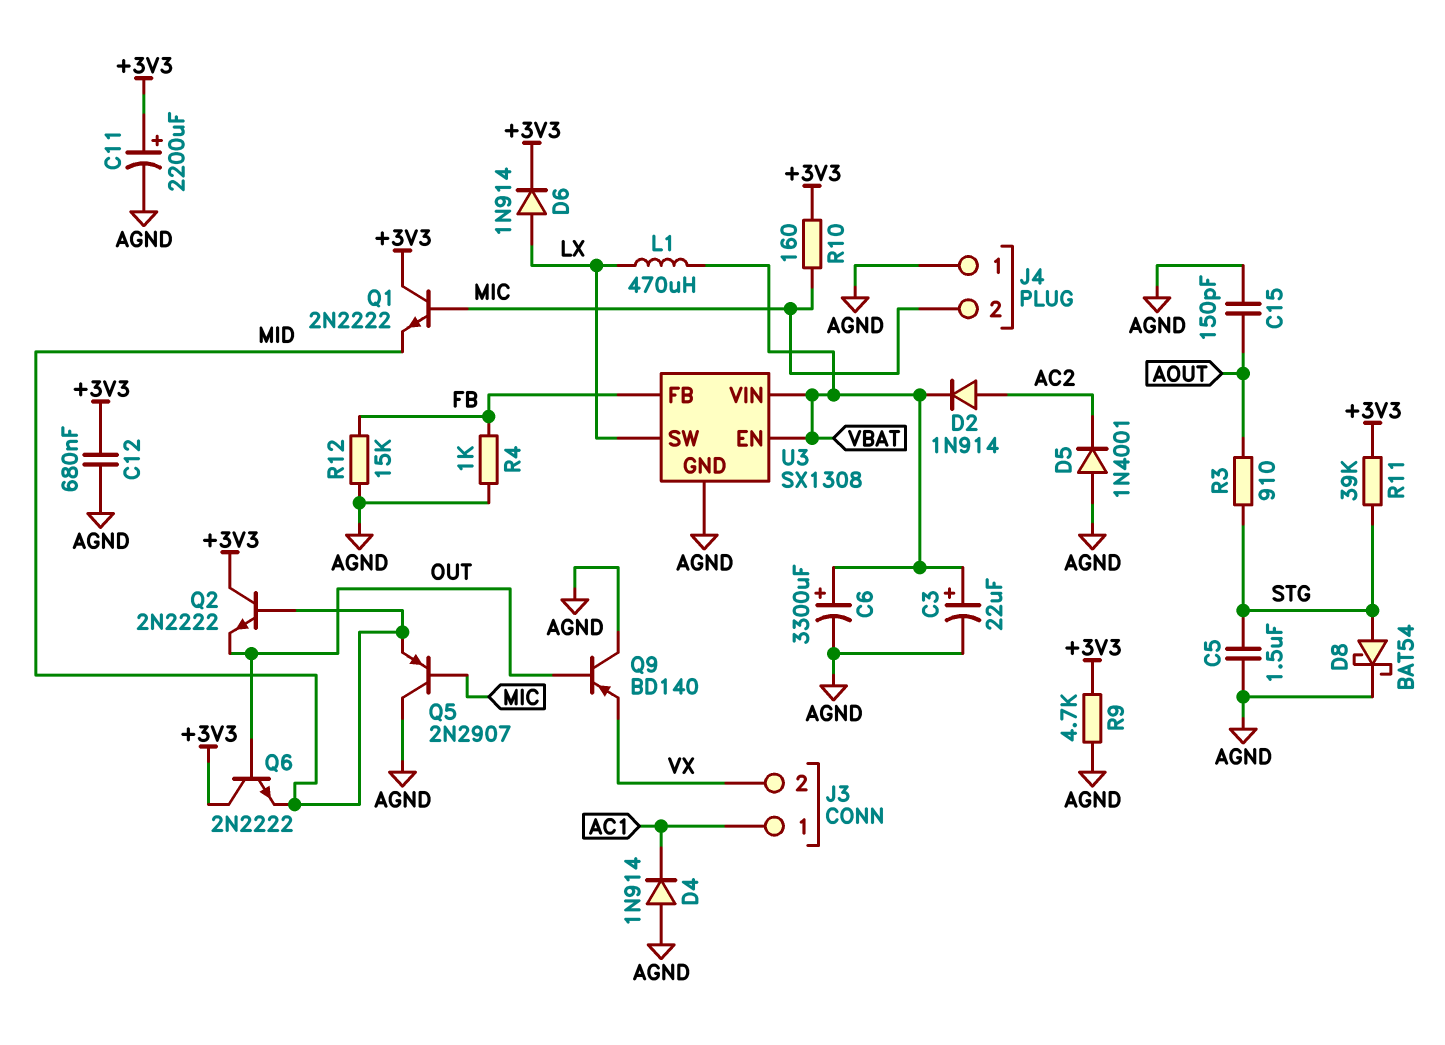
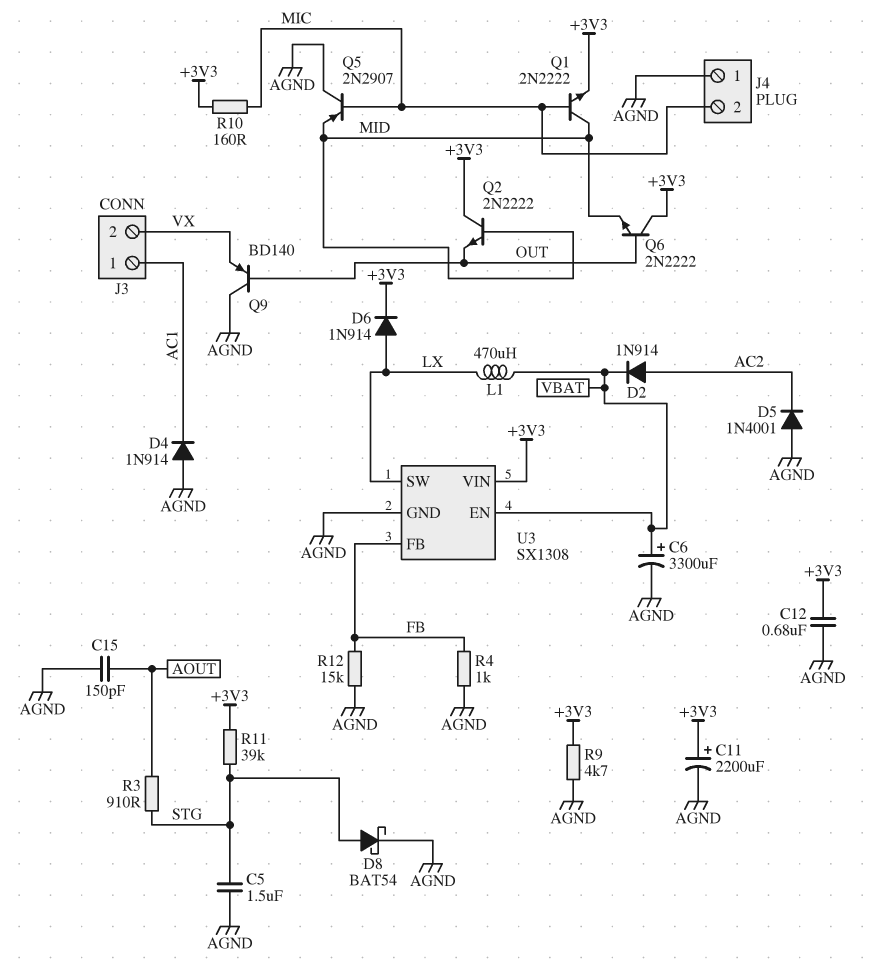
C3: 22uF (plus VBAT, minus AGND) -> none
Q1: NPN 2N2222 (B MIC, C +3V3, E MID) -> NPN 2N2222 (B MIC, C MID, E +3V3)
U3 pin VIN: VBAT -> +3V3

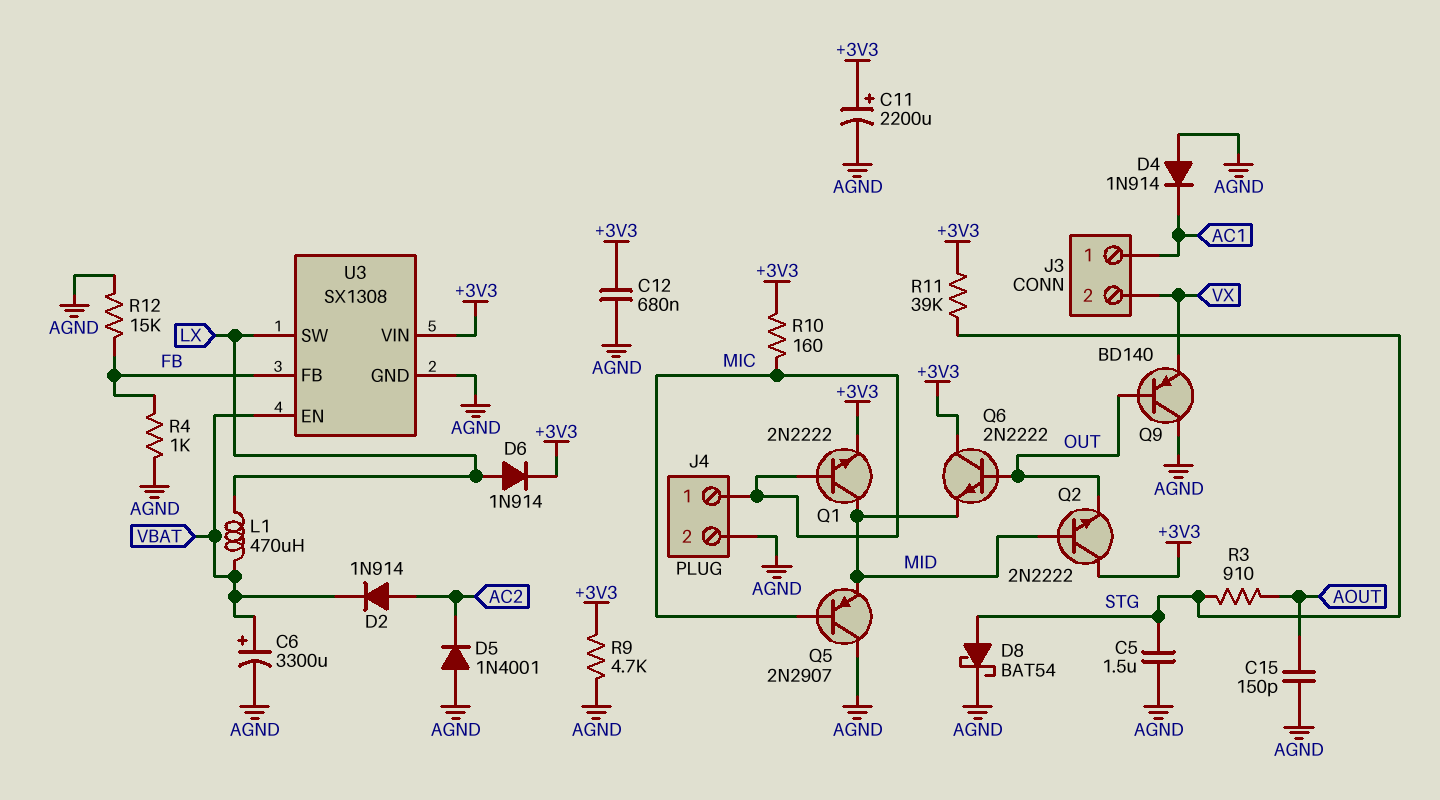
J4 pin 1: AGND -> MIC
J4 pin 2: MIC -> AGND

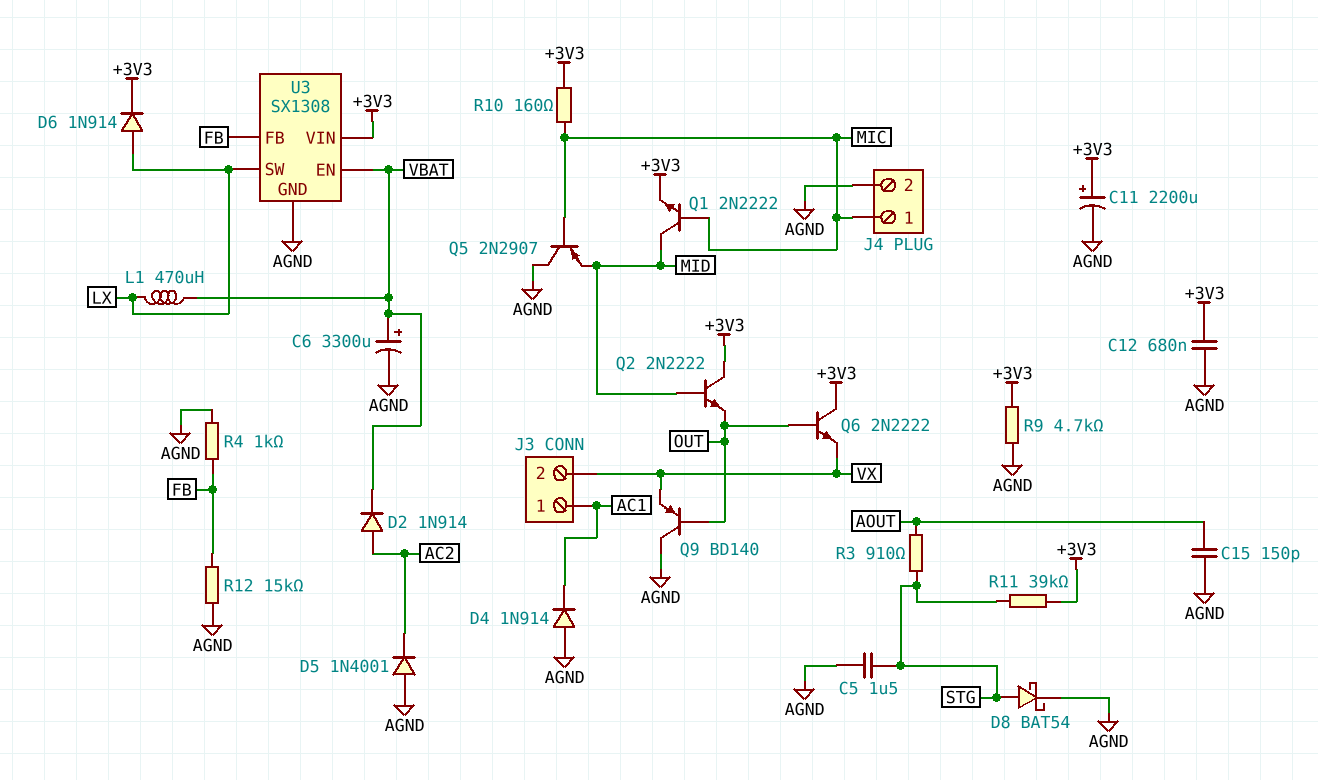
Q6: NPN 2N2222 (B OUT, C +3V3, E MID) -> NPN 2N2222 (B OUT, C +3V3, E VX)

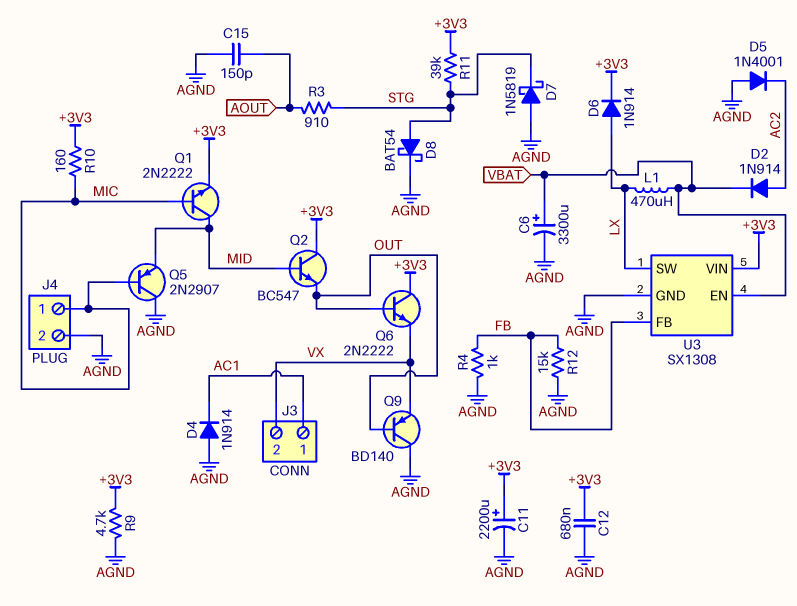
C5: 1.5uF (AGND, STG) -> none
D7: none -> schottky 1N5819 (A AGND, K STG)
Q2: NPN 2N2222 (B MID, C +3V3, E OUT) -> NPN BC547 (B MID, C +3V3, E OUT)

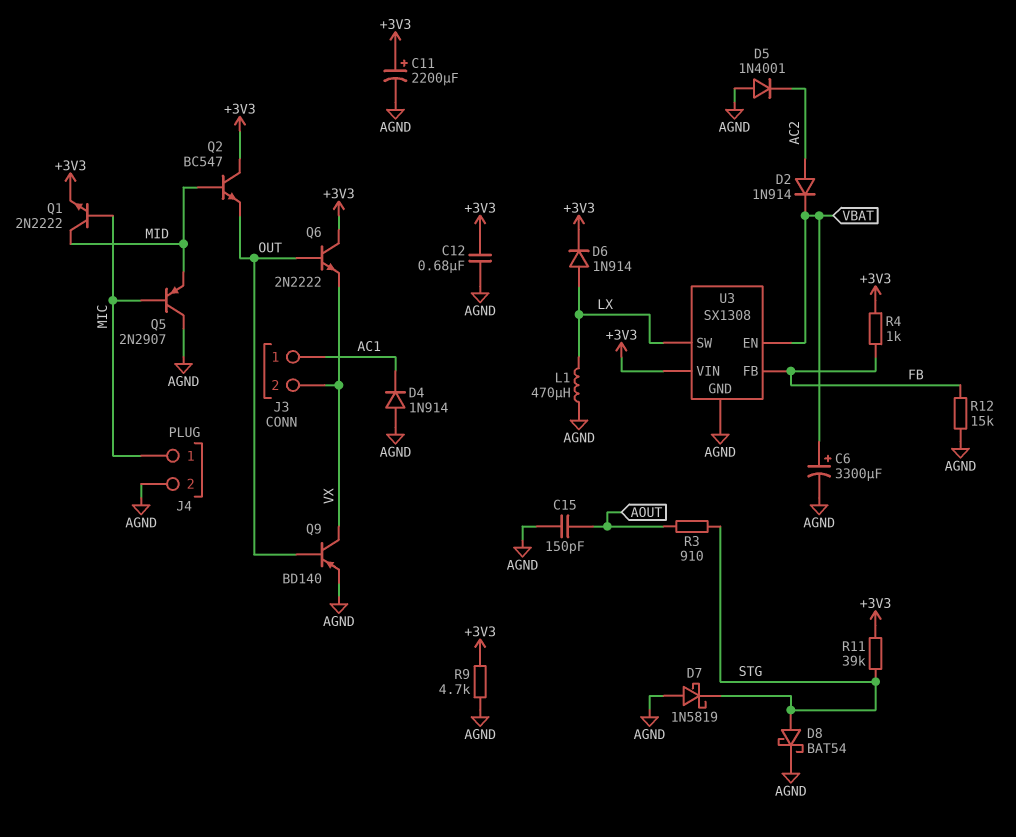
L1: 470uH (LX, VBAT) -> 470uH (AGND, LX)
Q9: PNP BD140 (B OUT, C AGND, E VX) -> PNP BD140 (B OUT, C VX, E AGND)
R4: 1k (AGND, FB) -> 1k (+3V3, FB)
R10: 160 (+3V3, MIC) -> none

